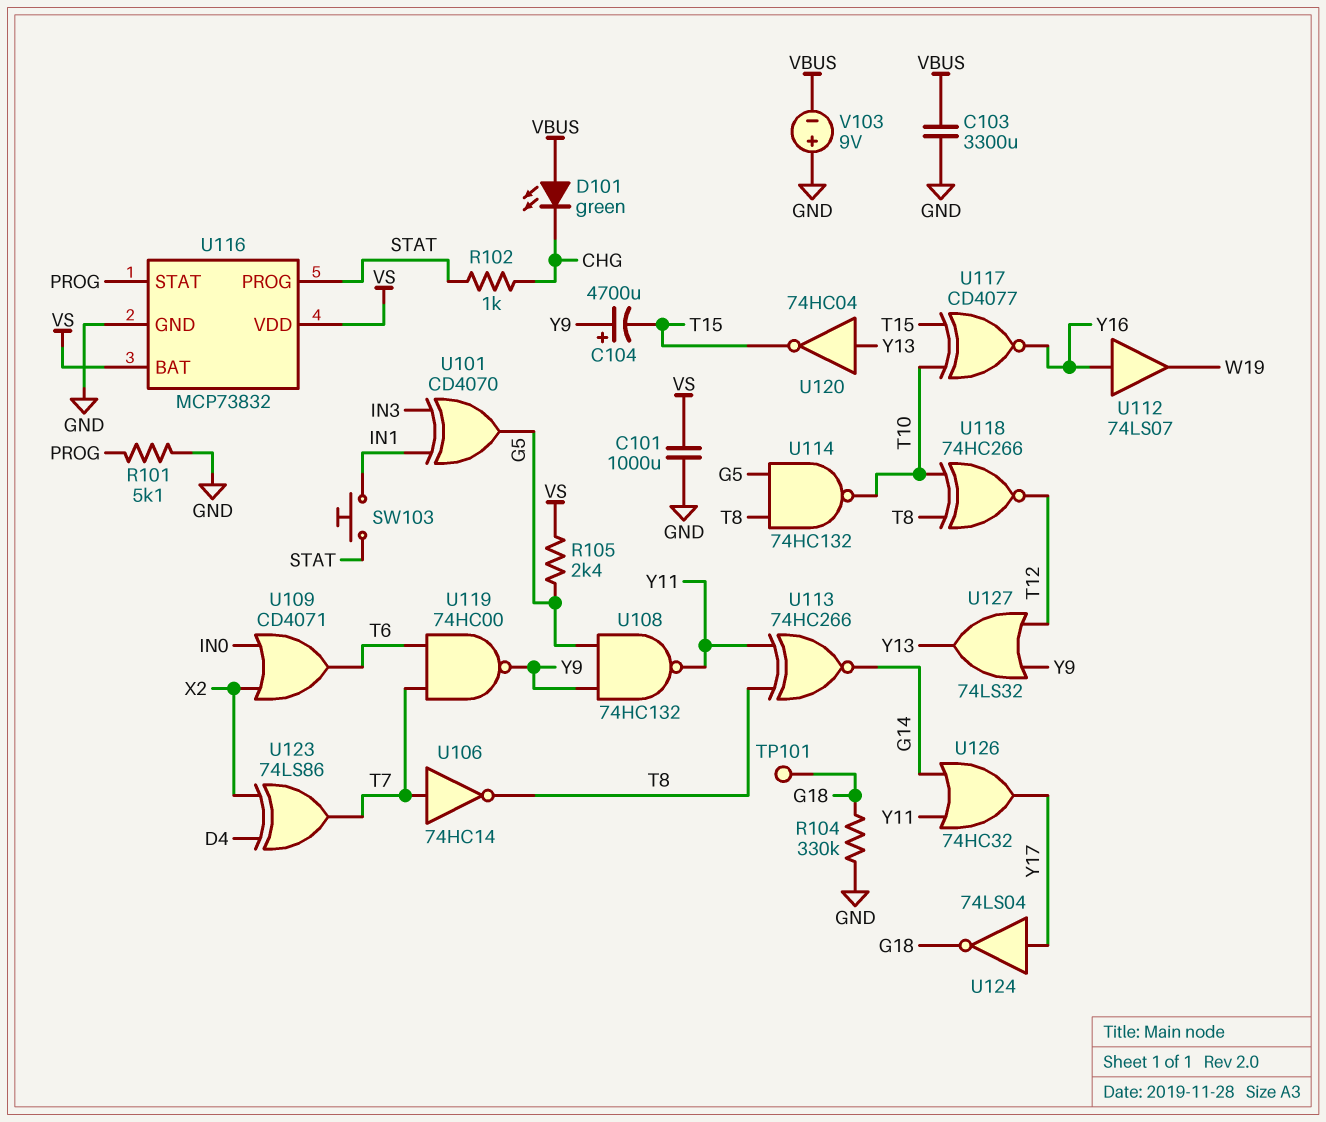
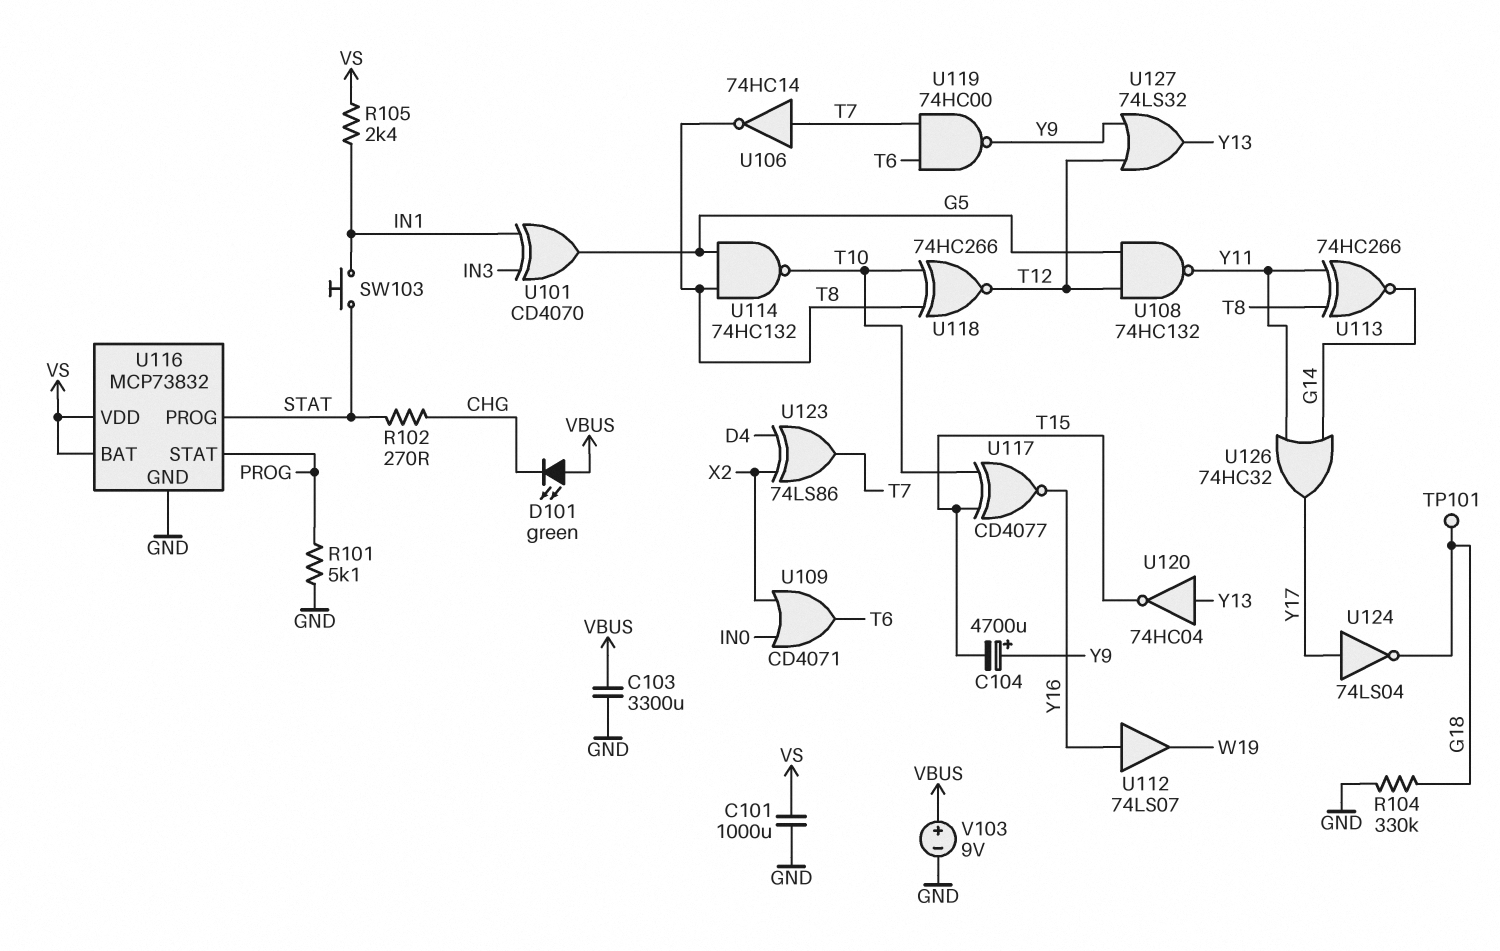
R102: 1k (CHG, STAT) -> 270 (CHG, STAT)
R105: 2.4k (G5, VS) -> 2.4k (IN1, VS)
U108: NAND 74HC132 (in G5, in Y9, out Y11) -> NAND 74HC132 (in G5, in T12, out Y11)
V103: 9V (plus GND, minus VBUS) -> 9V (plus VBUS, minus GND)

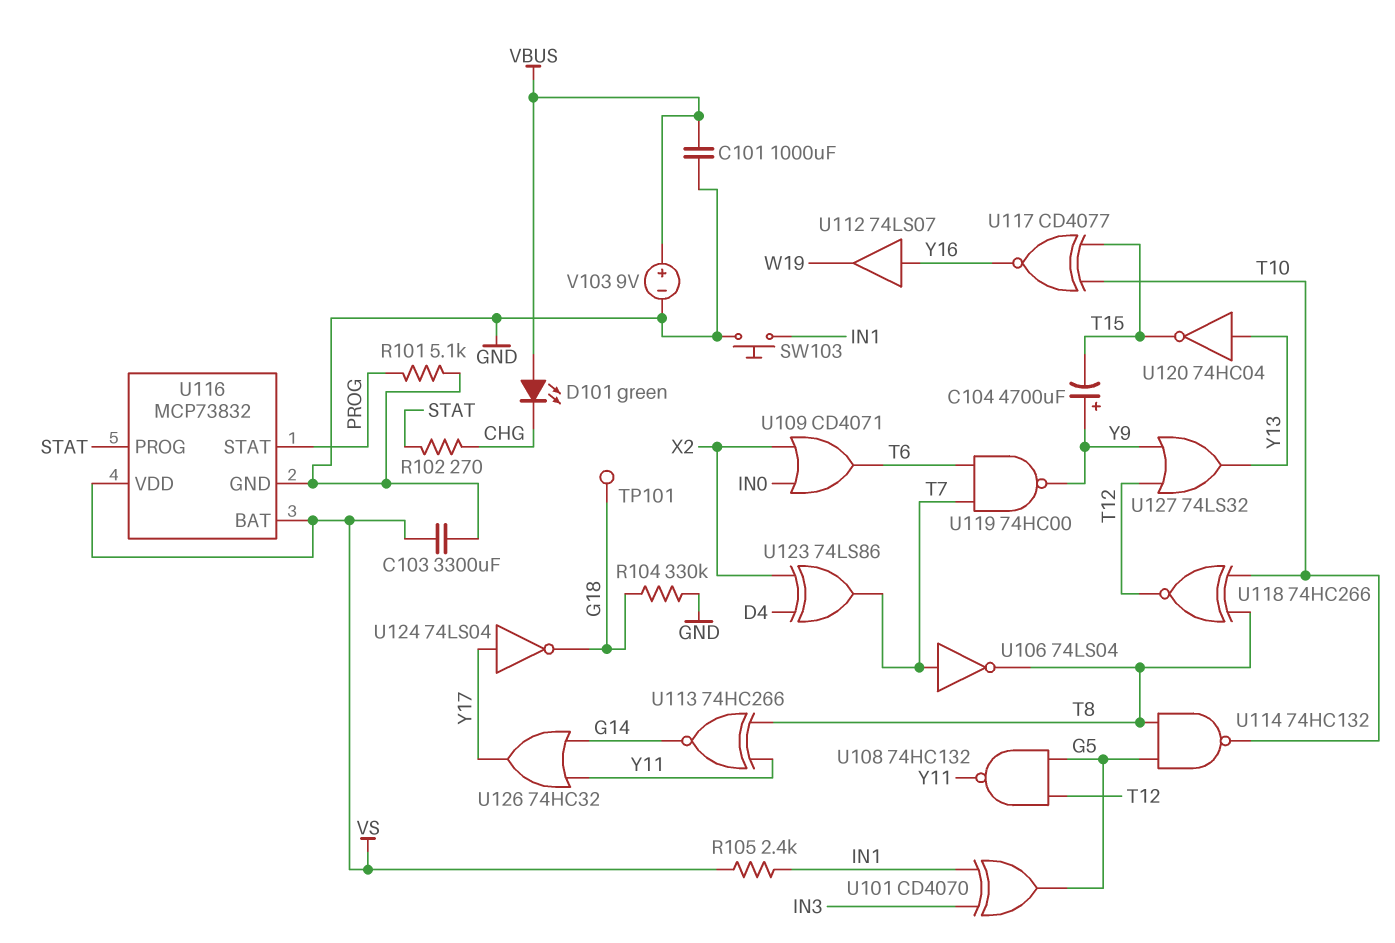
C101: 1000uF (GND, VS) -> 1000uF (GND, VBUS)
C103: 3300uF (GND, VBUS) -> 3300uF (GND, VS)
SW103: button (IN1, STAT) -> button (GND, IN1)
U106: NOT 74HC14 (in T7, out T8) -> NOT 74LS04 (in T7, out T8)

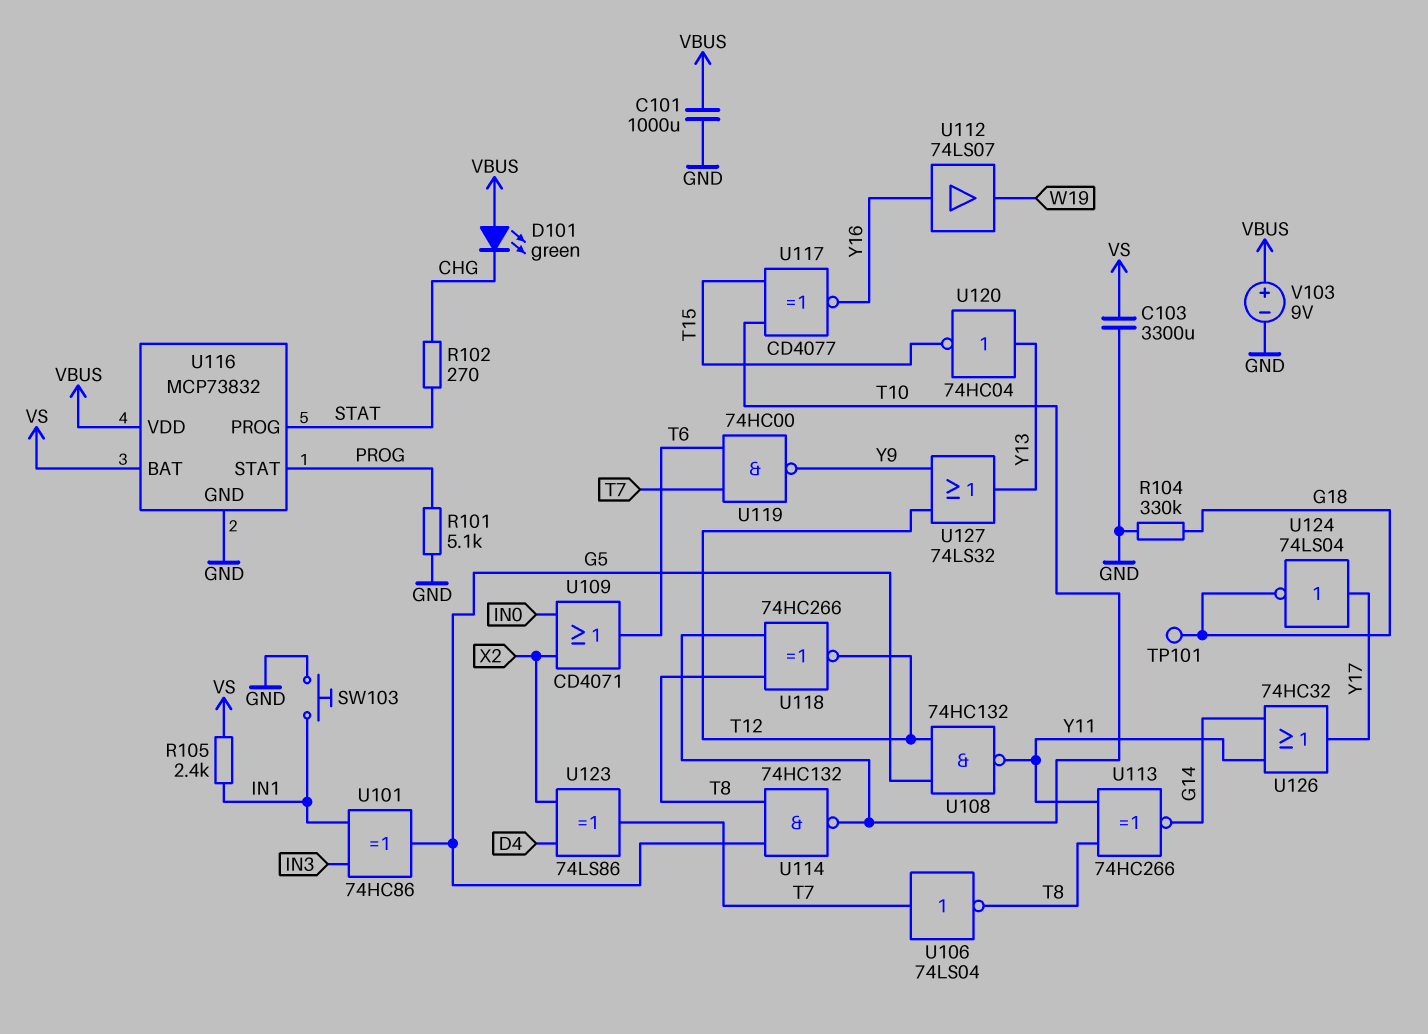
C104: 4700uF (plus Y9, minus T15) -> none
U101: XOR CD4070 (in IN1, in IN3, out G5) -> XOR 74HC86 (in IN1, in IN3, out G5)
U116 pin VDD: VS -> VBUS

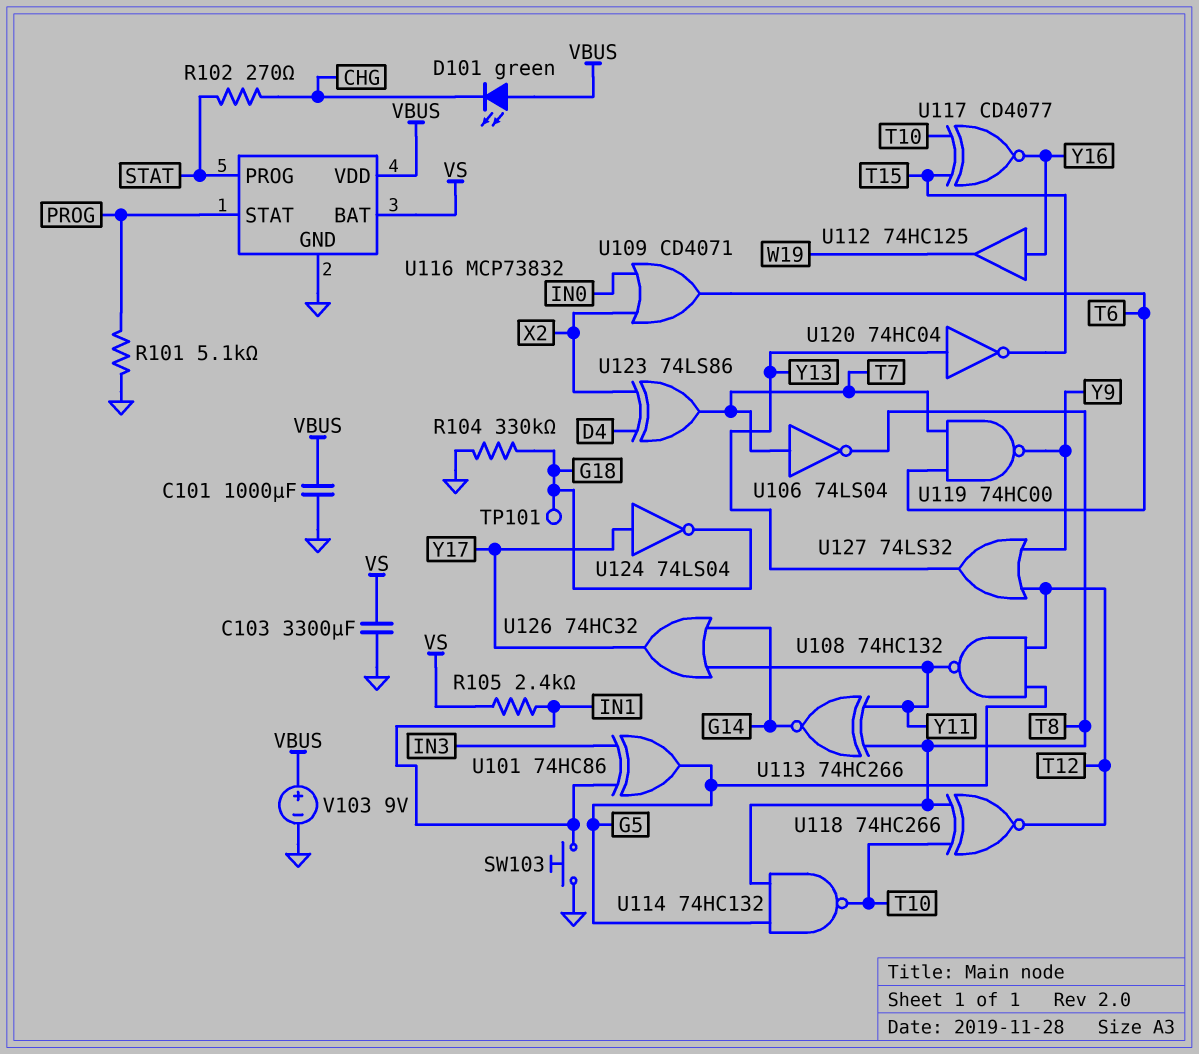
U112: buffer 74LS07 (in Y16, out W19) -> buffer 74HC125 (in Y16, out W19)

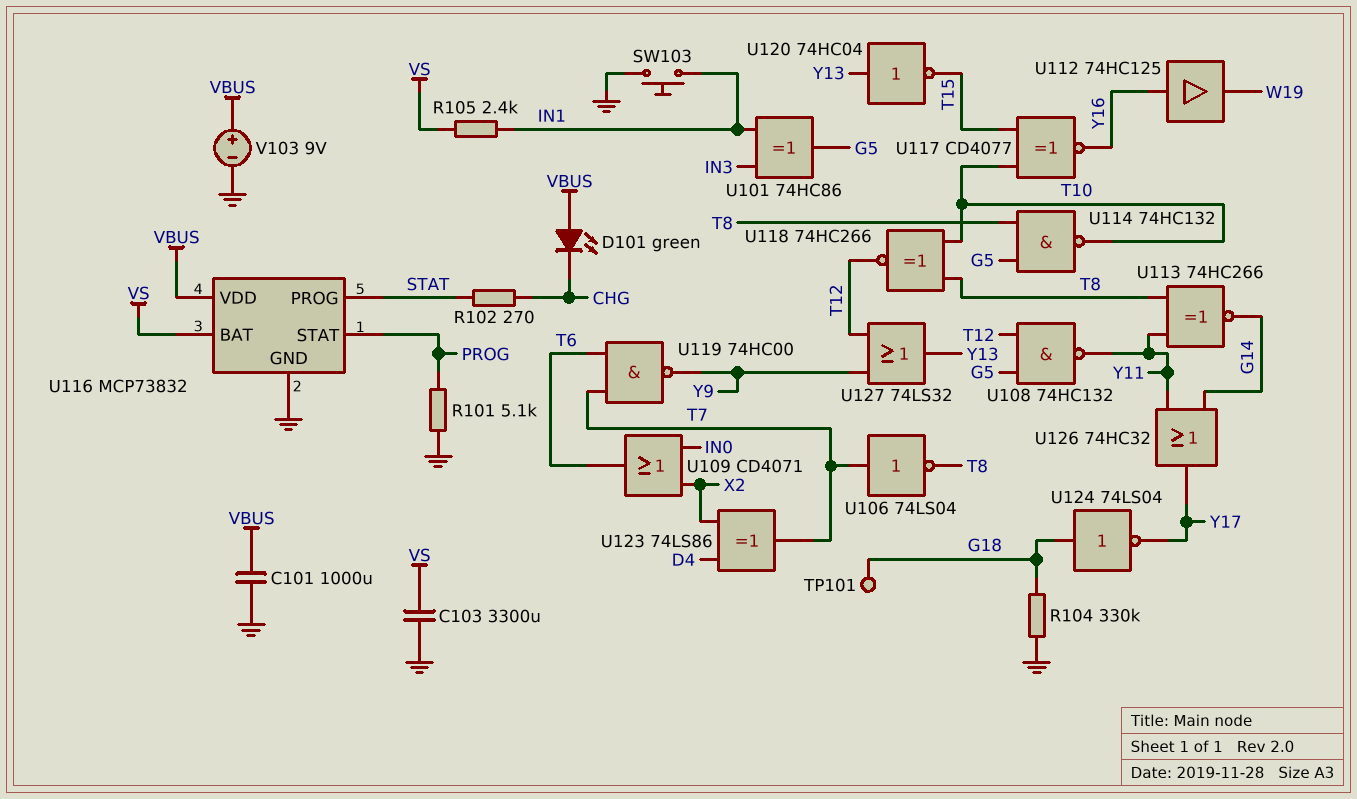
U124: NOT 74LS04 (in Y17, out G18) -> NOT 74LS04 (in G18, out Y17)

